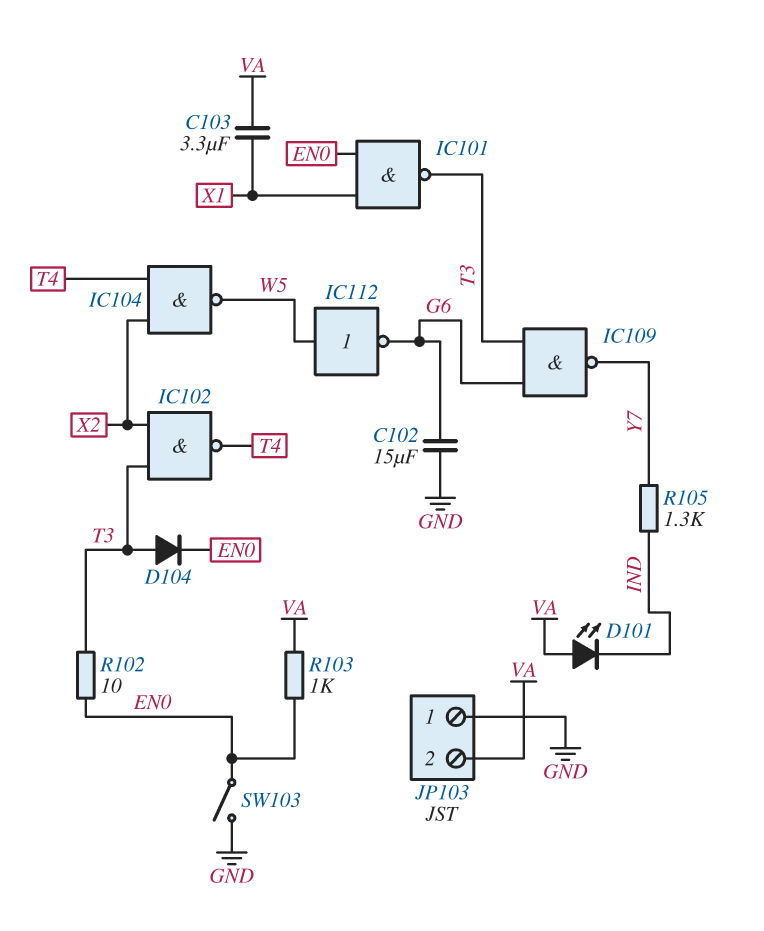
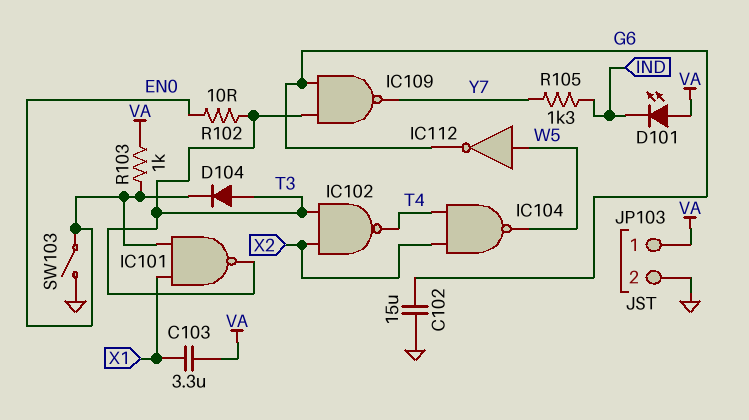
JP103 pin 1: GND -> VA
JP103 pin 2: VA -> GND

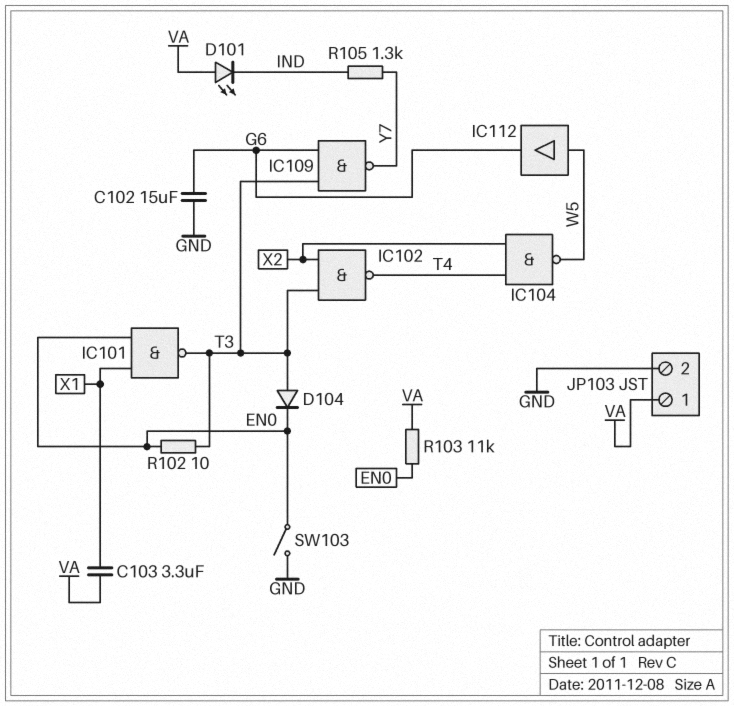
IC112: NOT (in W5, out G6) -> buffer (in W5, out G6)
R103: 1k (EN0, VA) -> 11k (EN0, VA)

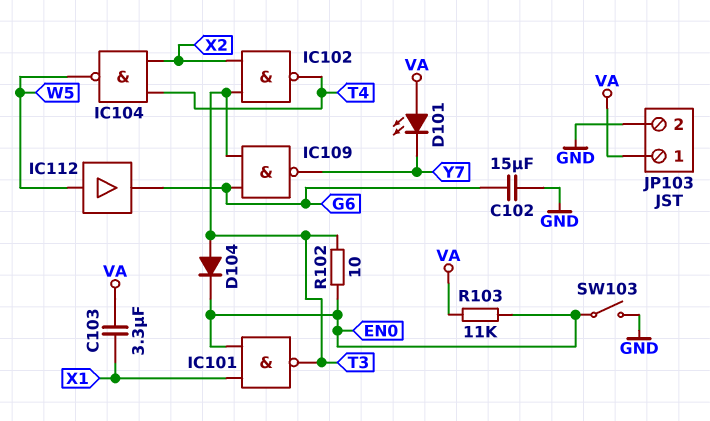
D101: LED (A VA, K IND) -> LED (A VA, K Y7)
R105: 1.3k (IND, Y7) -> none

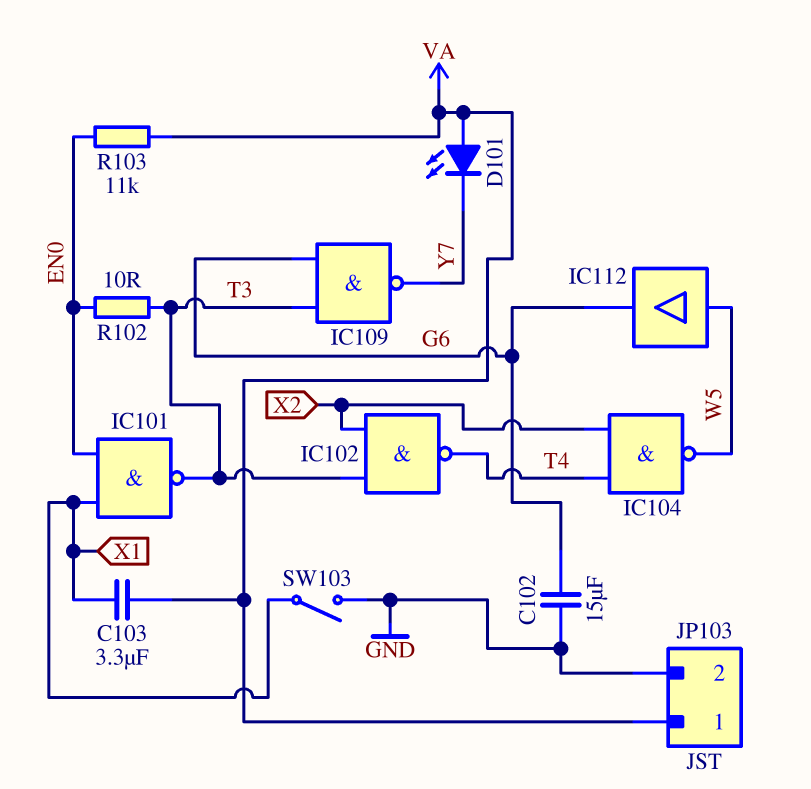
D104: diode (A T3, K EN0) -> none
SW103: switch (EN0, GND) -> switch (GND, X1)

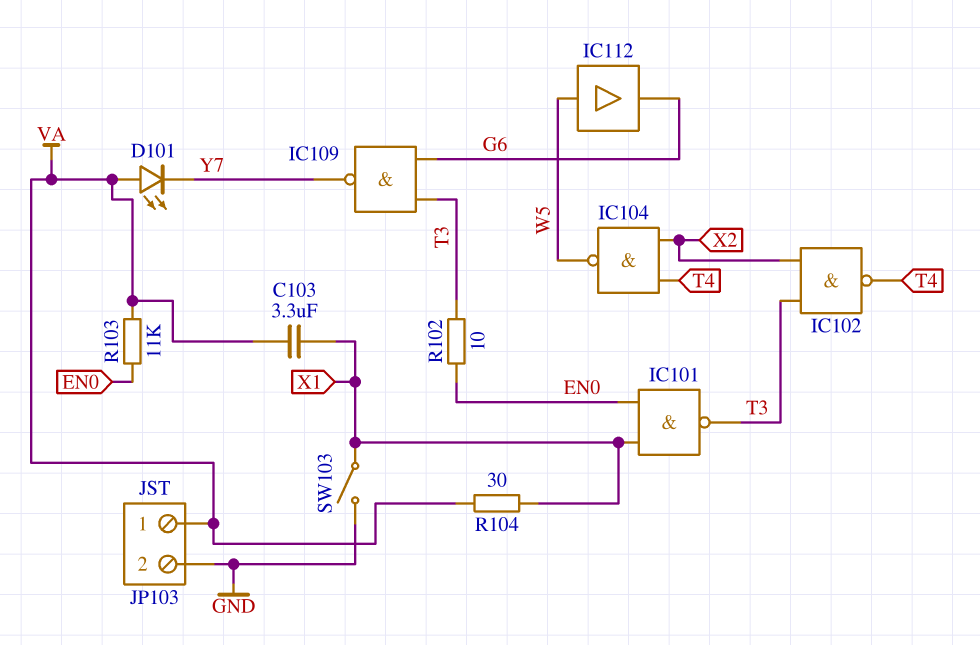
C102: 15uF (G6, GND) -> none
R104: none -> 30 (VA, X1)

